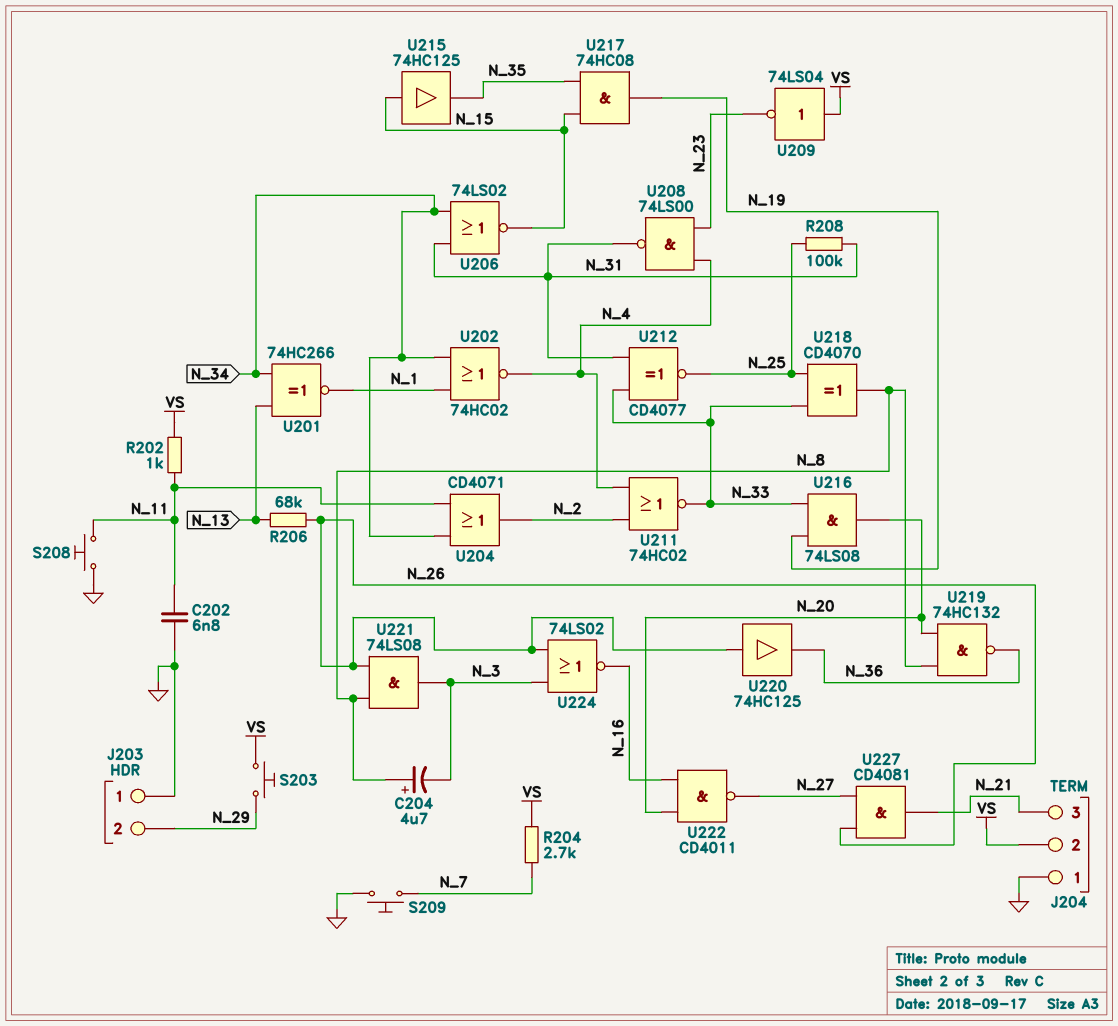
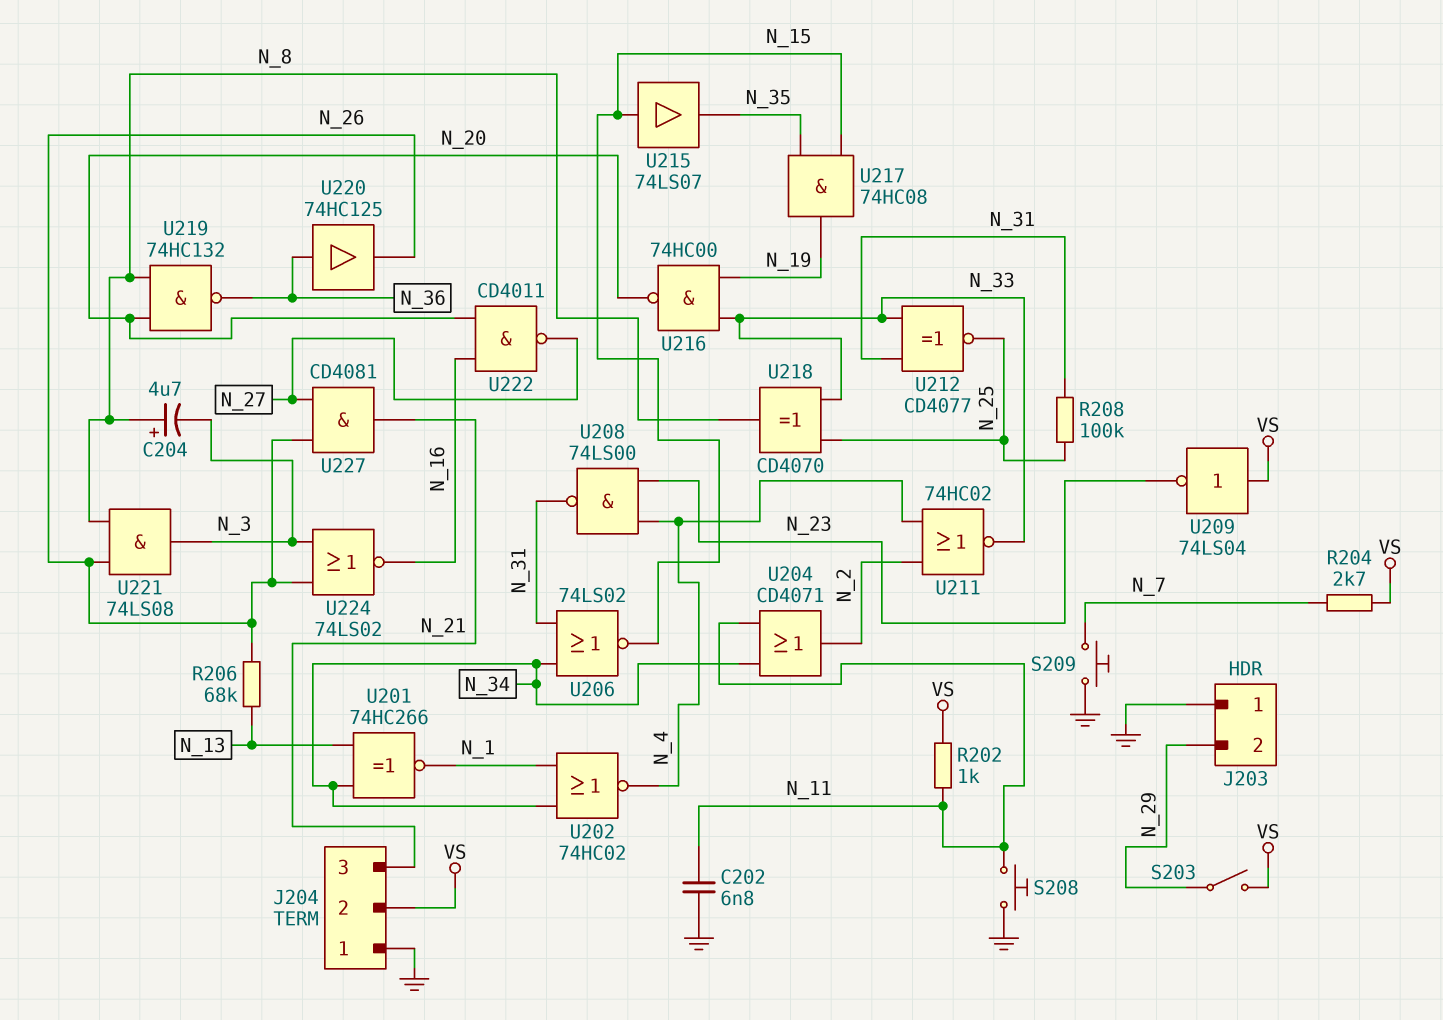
S203: button (N_29, VS) -> switch (N_29, VS)
U215: buffer 74HC125 (in N_15, out N_35) -> buffer 74LS07 (in N_15, out N_35)
U216: AND 74LS08 (in N_19, in N_33, out N_20) -> NAND 74HC00 (in N_19, in N_33, out N_20)
U220: buffer 74HC125 (in N_26, out N_36) -> buffer 74HC125 (in N_36, out N_26)

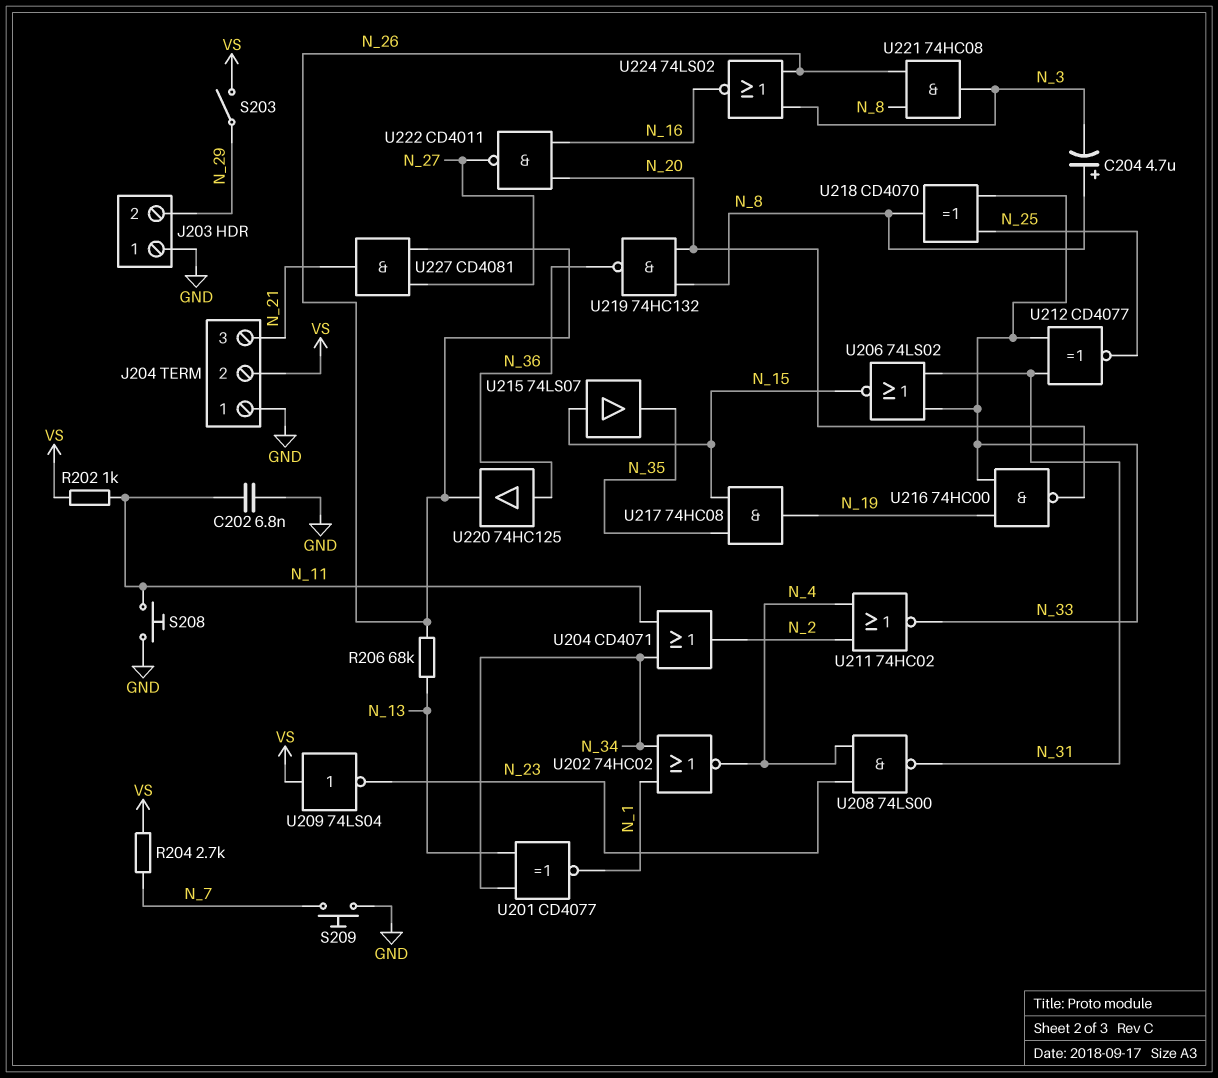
R208: 100k (N_25, N_31) -> none
U201: XNOR 74HC266 (in N_13, in N_34, out N_1) -> XNOR CD4077 (in N_13, in N_34, out N_1)
U206: NOR 74LS02 (in N_31, in N_34, out N_15) -> NOR 74LS02 (in N_31, in N_33, out N_15)
U221: AND 74LS08 (in N_8, in N_26, out N_3) -> AND 74HC08 (in N_8, in N_26, out N_3)

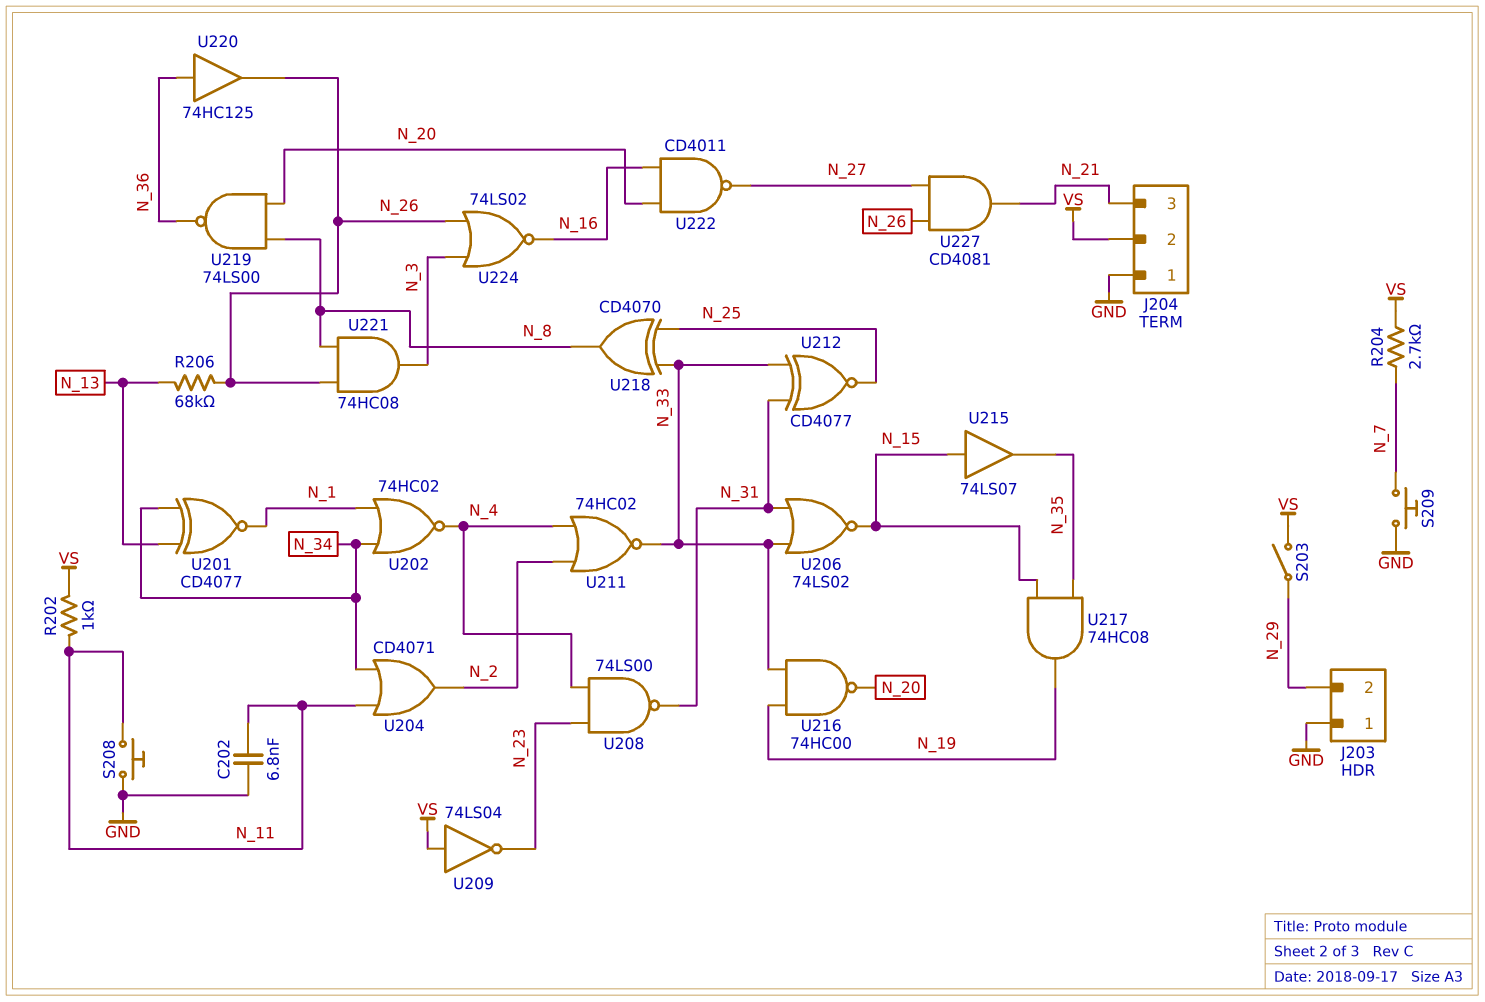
C204: 4.7uF (plus N_8, minus N_3) -> none
U219: NAND 74HC132 (in N_8, in N_20, out N_36) -> NAND 74LS00 (in N_8, in N_20, out N_36)

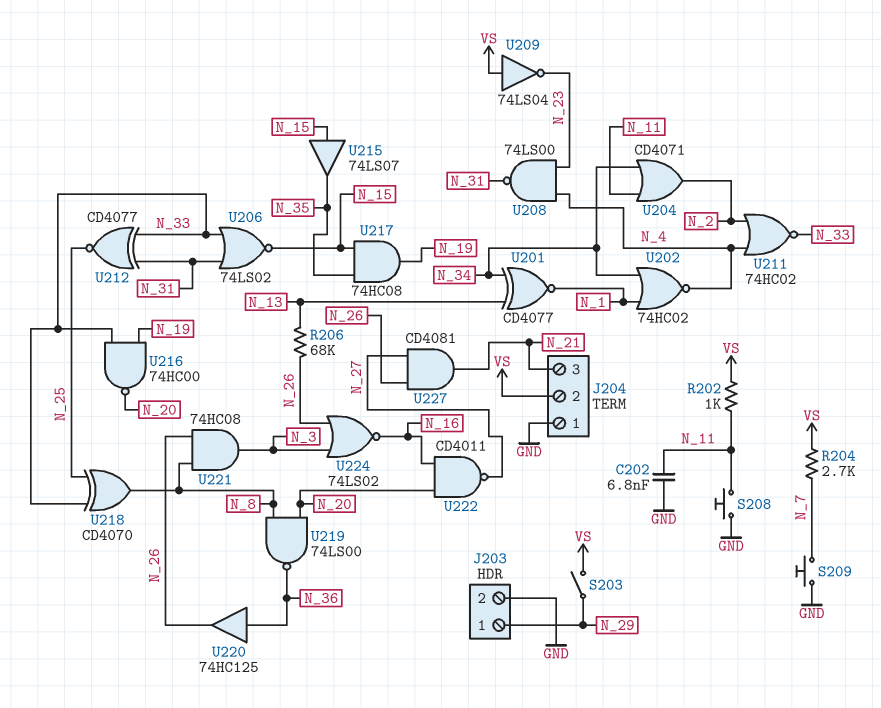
J203 pin 1: GND -> N_29
J203 pin 2: N_29 -> GND

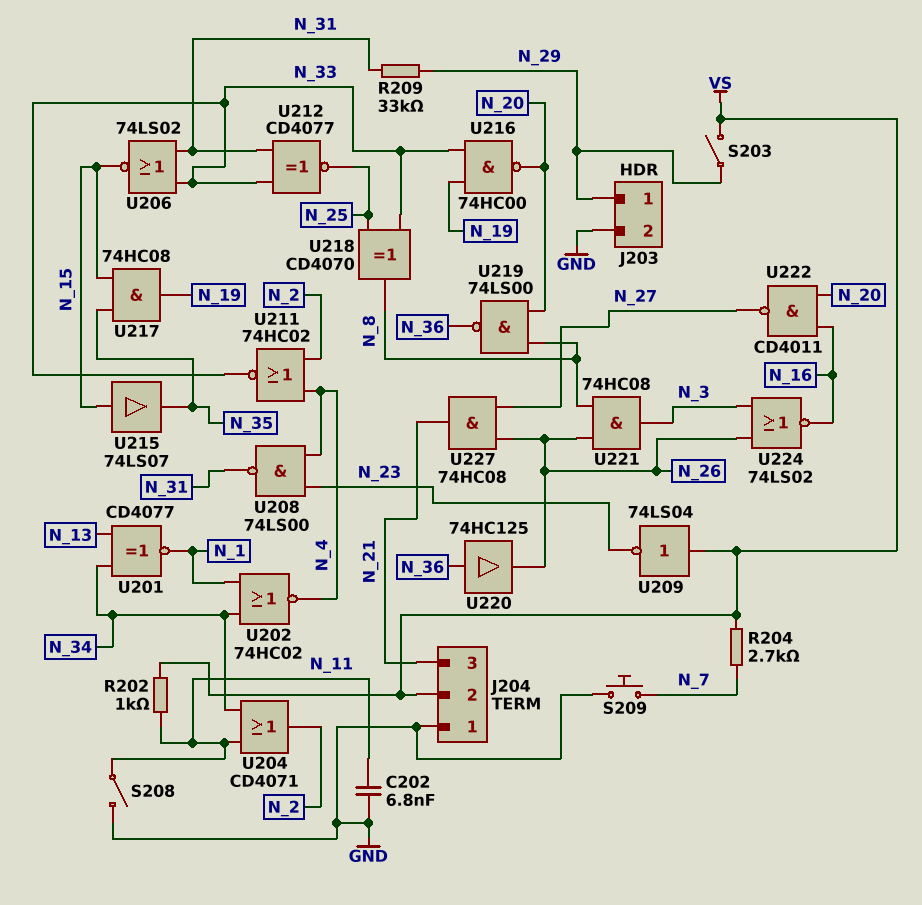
R206: 68k (N_13, N_26) -> none
R209: none -> 33k (N_29, N_31)
S208: button (GND, N_11) -> switch (GND, N_11)
U227: AND CD4081 (in N_26, in N_27, out N_21) -> AND 74HC08 (in N_26, in N_27, out N_21)

